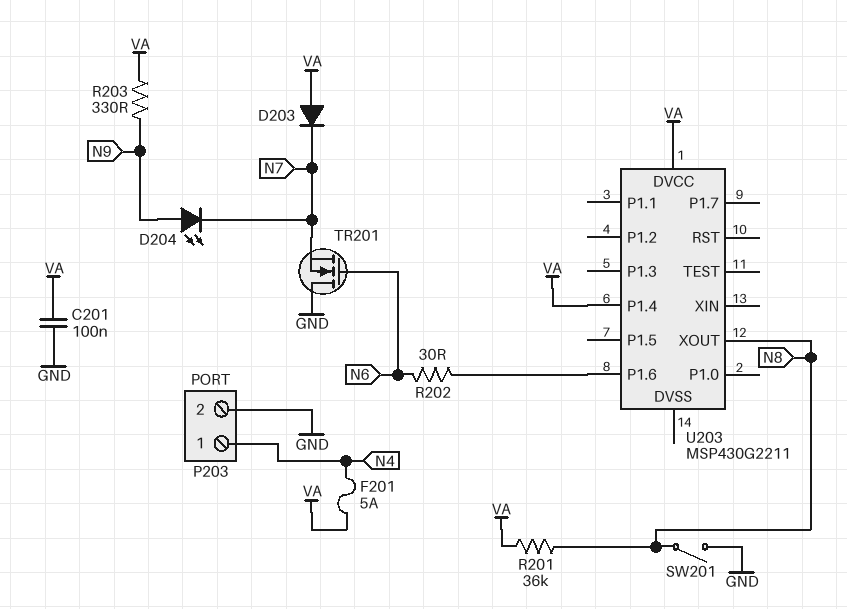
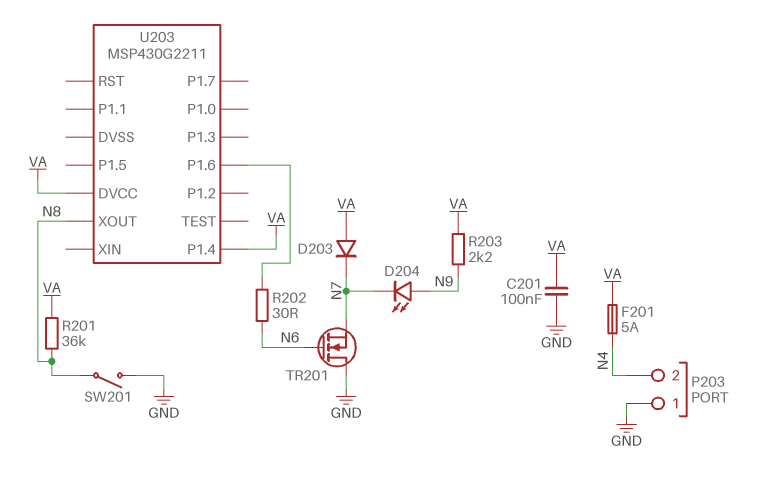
P203 pin 1: N4 -> GND
P203 pin 2: GND -> N4
R203: 330 (N9, VA) -> 2.2k (N9, VA)

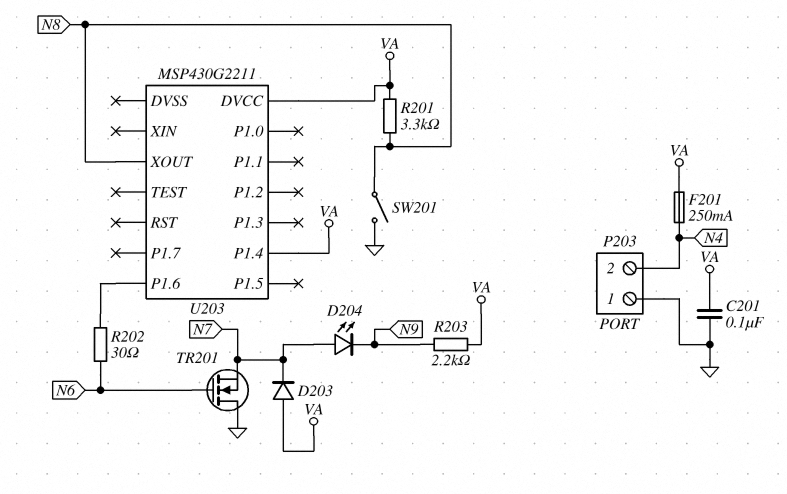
D204: LED (A N9, K N7) -> LED (A N7, K N9)
F201: 5A (N4, VA) -> 250mA (N4, VA)
R201: 36k (N8, VA) -> 3.3k (N8, VA)

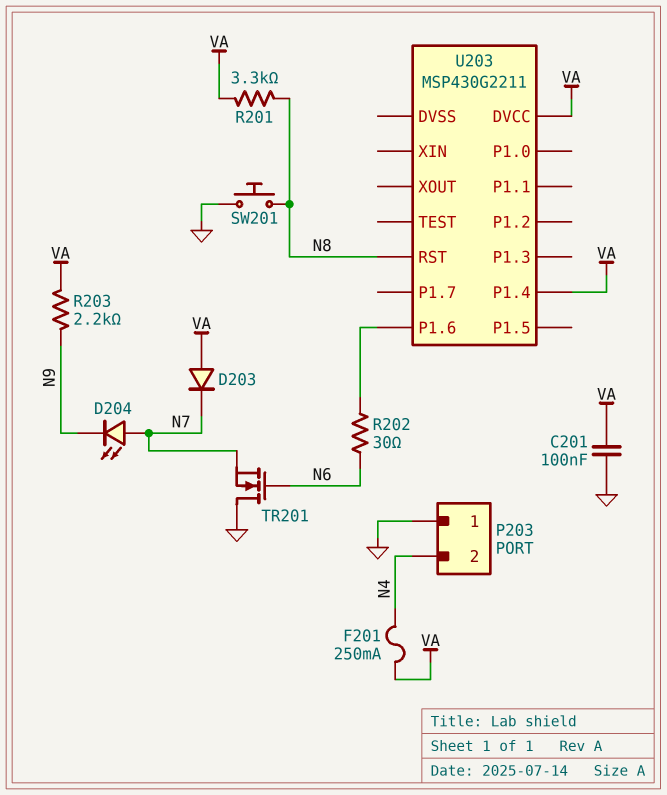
SW201: switch (GND, N8) -> button (GND, N8)
U203 pin RST: none -> N8
U203 pin XOUT: N8 -> none

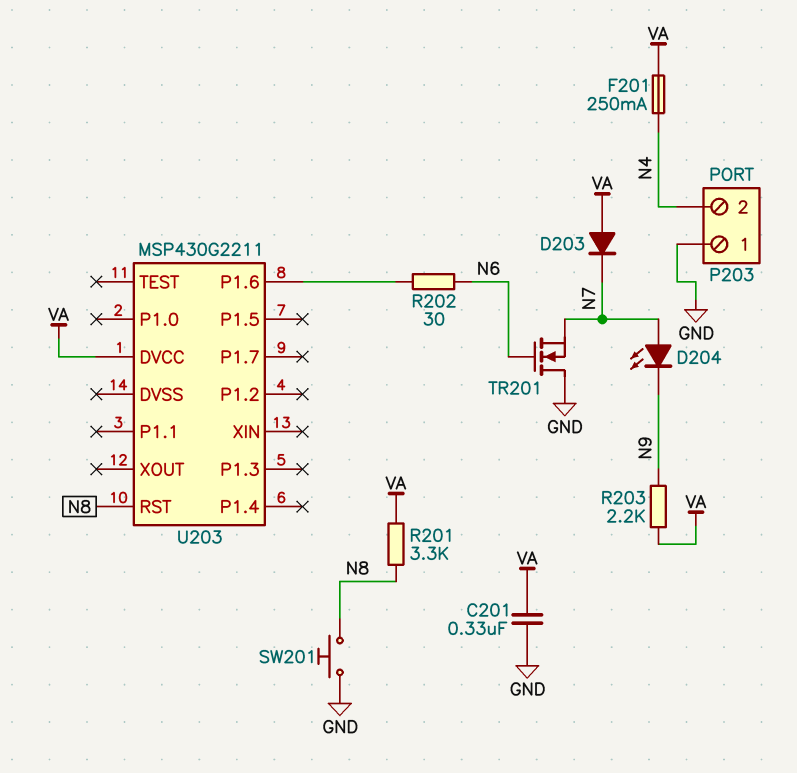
C201: 100nF (GND, VA) -> 330nF (GND, VA)
U203 pin P1.4: VA -> none

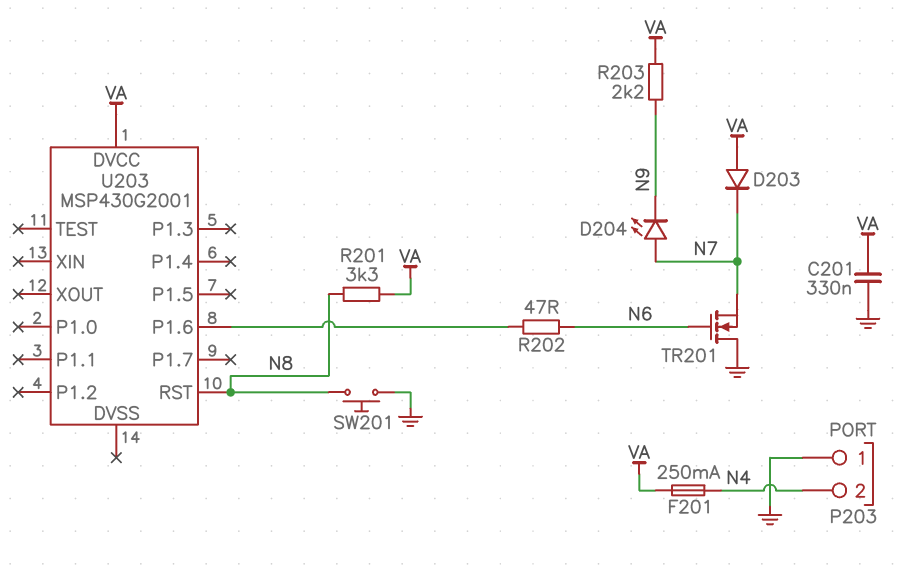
R202: 30 (N6, U203/P1.6) -> 47 (N6, U203/P1.6)
U203: MSP430G2211 -> MSP430G2001

